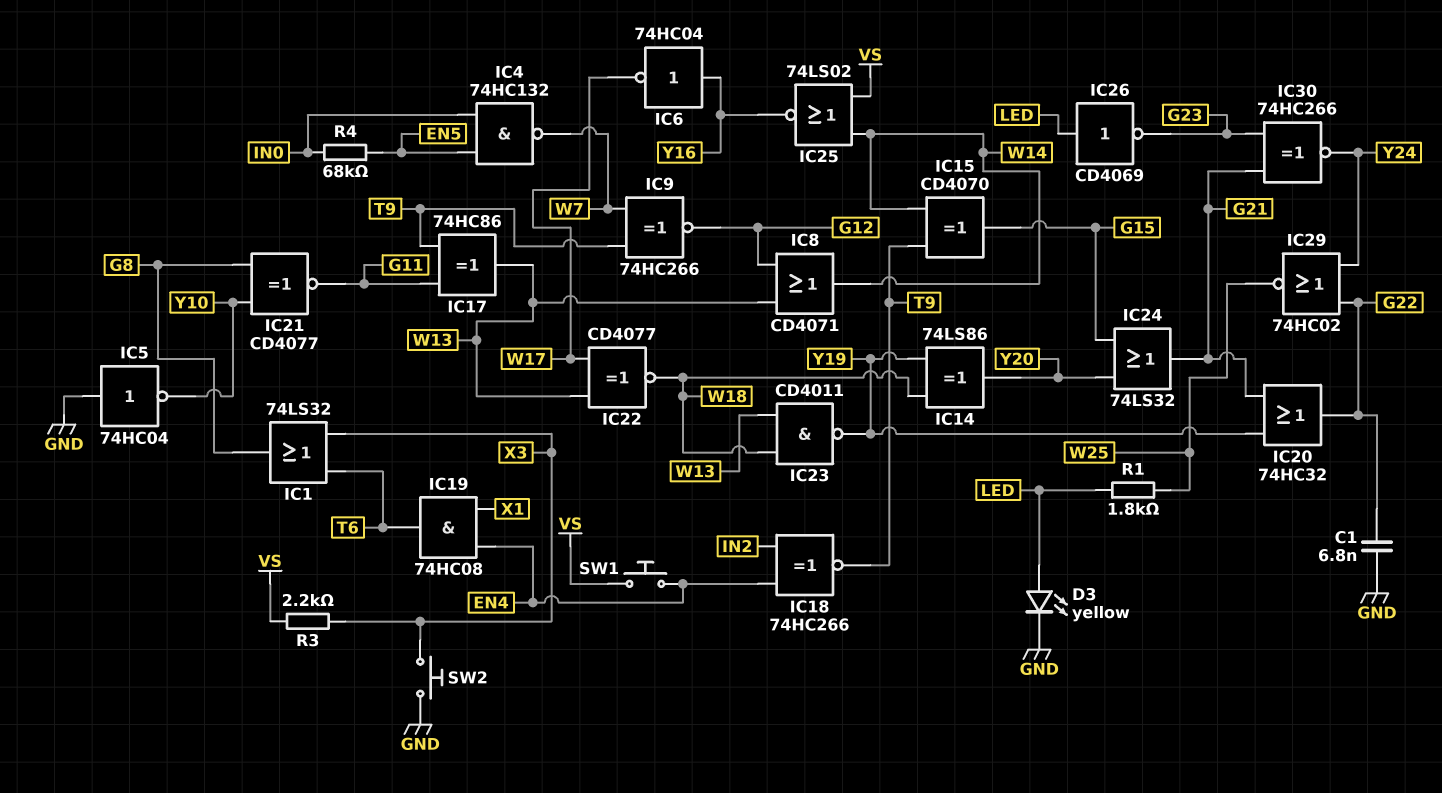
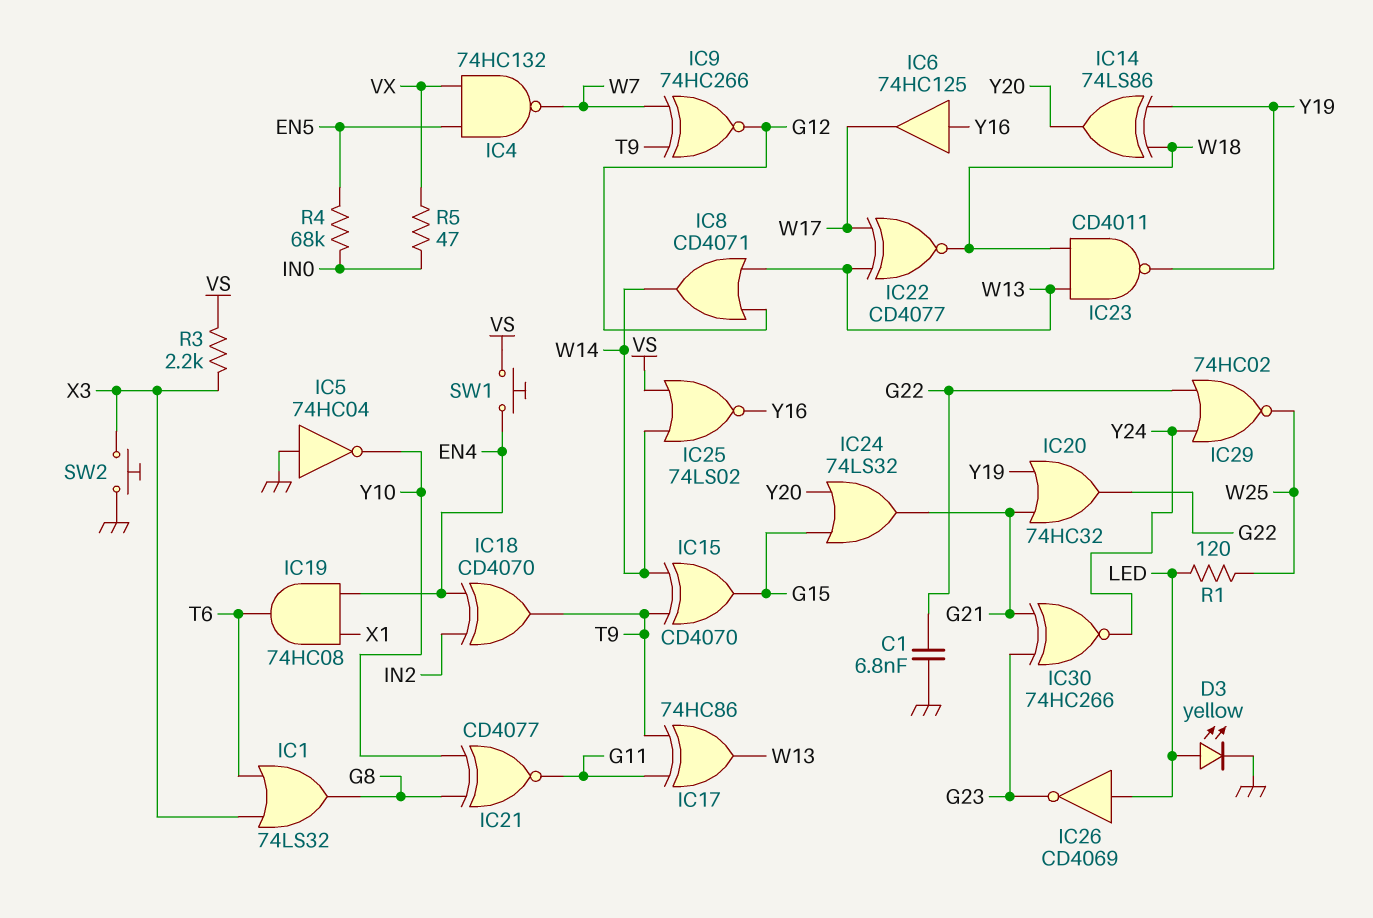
IC4: NAND 74HC132 (in EN5, in IN0, out W7) -> NAND 74HC132 (in EN5, in VX, out W7)
IC6: NOT 74HC04 (in Y16, out W17) -> buffer 74HC125 (in Y16, out W17)
IC18: XNOR 74HC266 (in EN4, in IN2, out T9) -> XOR CD4070 (in EN4, in IN2, out T9)
R1: 1.8k (LED, W25) -> 120 (LED, W25)
R5: none -> 47 (IN0, VX)

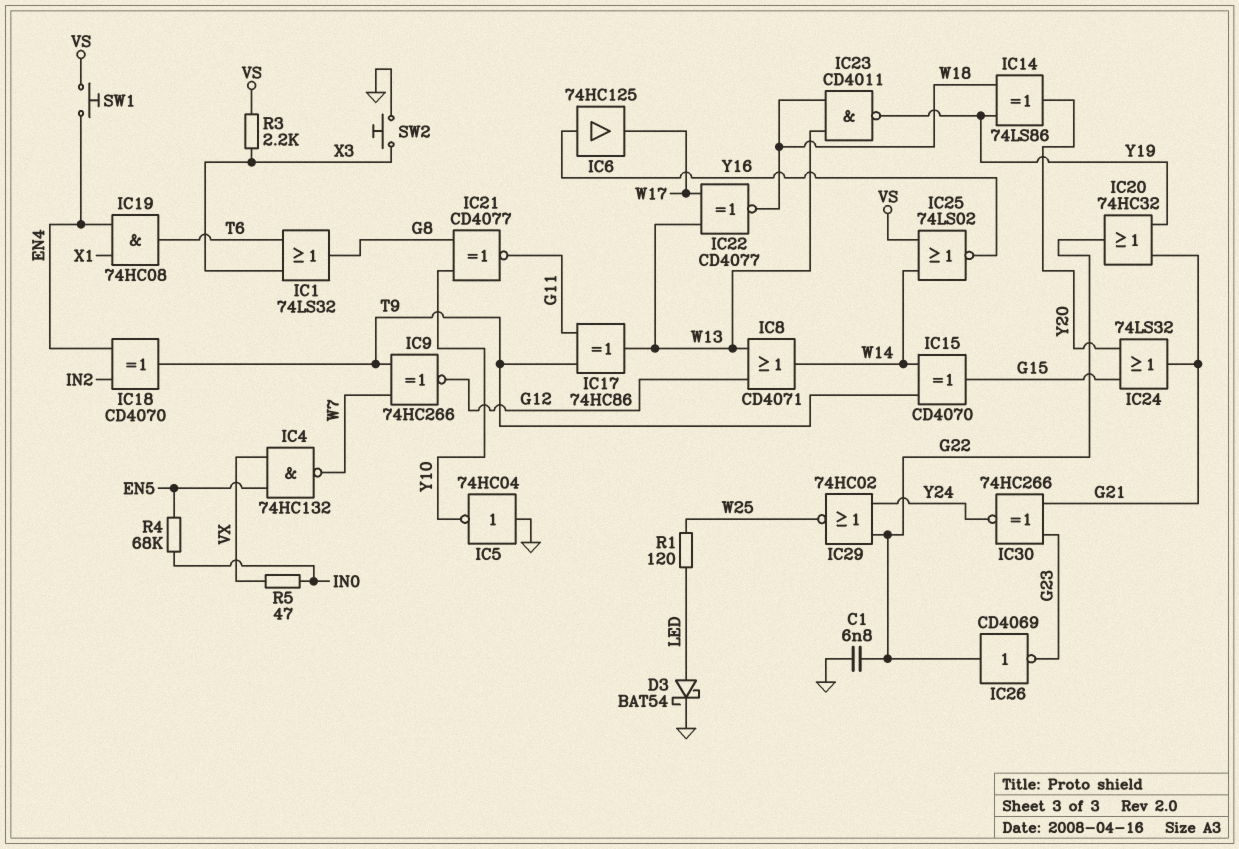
D3: LED yellow (A LED, K GND) -> schottky BAT54 (A LED, K GND)
IC26: NOT CD4069 (in LED, out G23) -> NOT CD4069 (in G22, out G23)

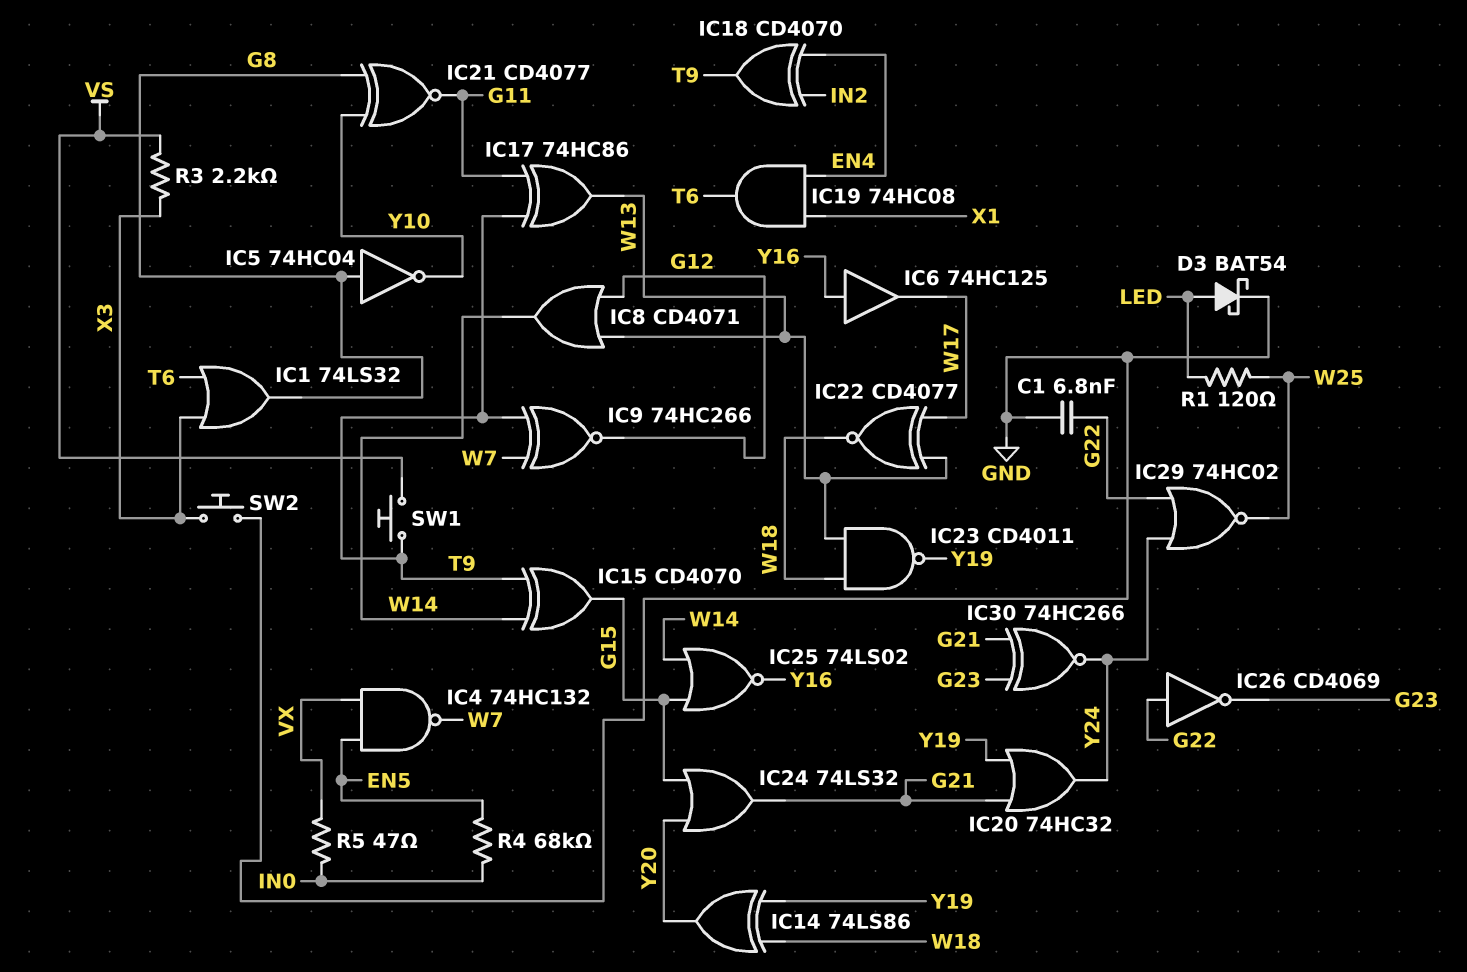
IC5: NOT 74HC04 (in GND, out Y10) -> NOT 74HC04 (in G8, out Y10)
IC20: OR 74HC32 (in G21, in Y19, out G22) -> OR 74HC32 (in G21, in Y19, out Y24)
IC25: NOR 74LS02 (in VS, in W14, out Y16) -> NOR 74LS02 (in G15, in W14, out Y16)
SW1: button (EN4, VS) -> button (T9, VS)

